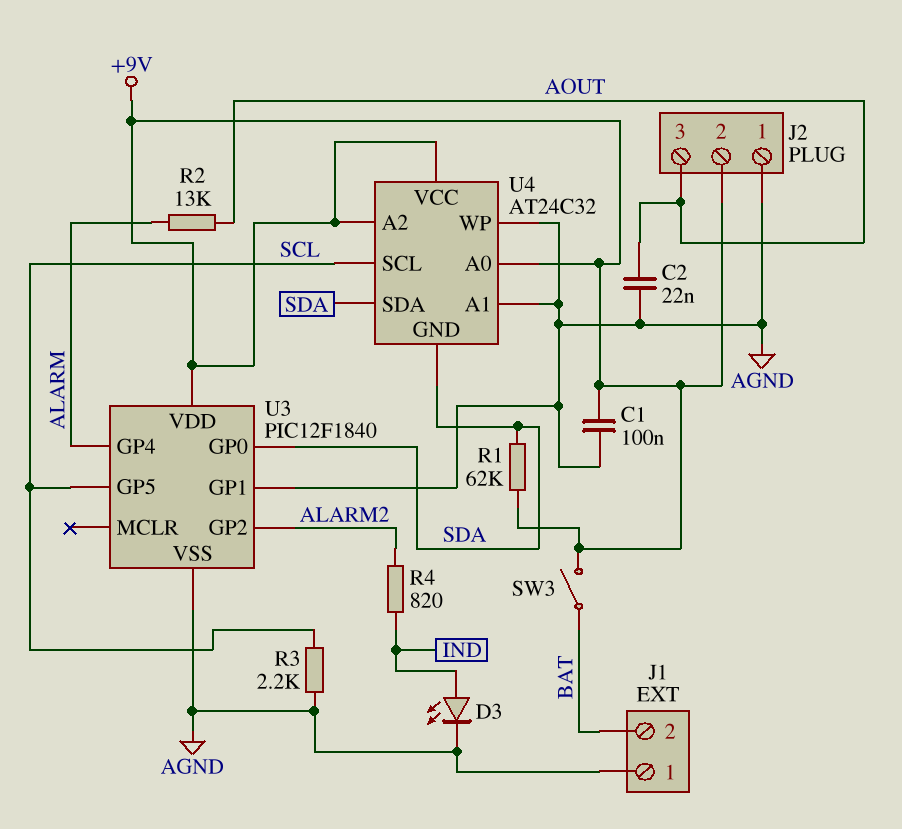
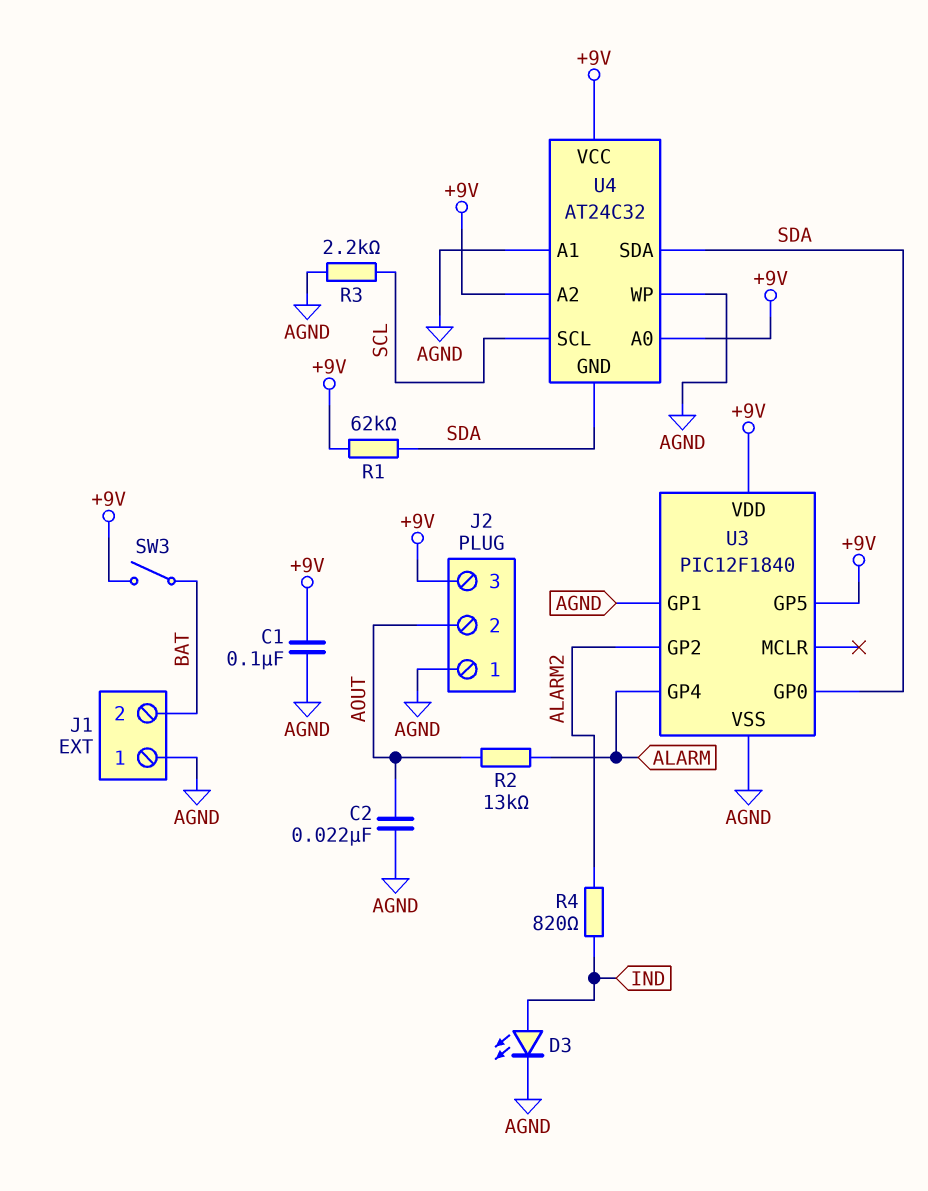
J2 pin 2: +9V -> AOUT
J2 pin 3: AOUT -> +9V
U3 pin GP5: SCL -> +9V

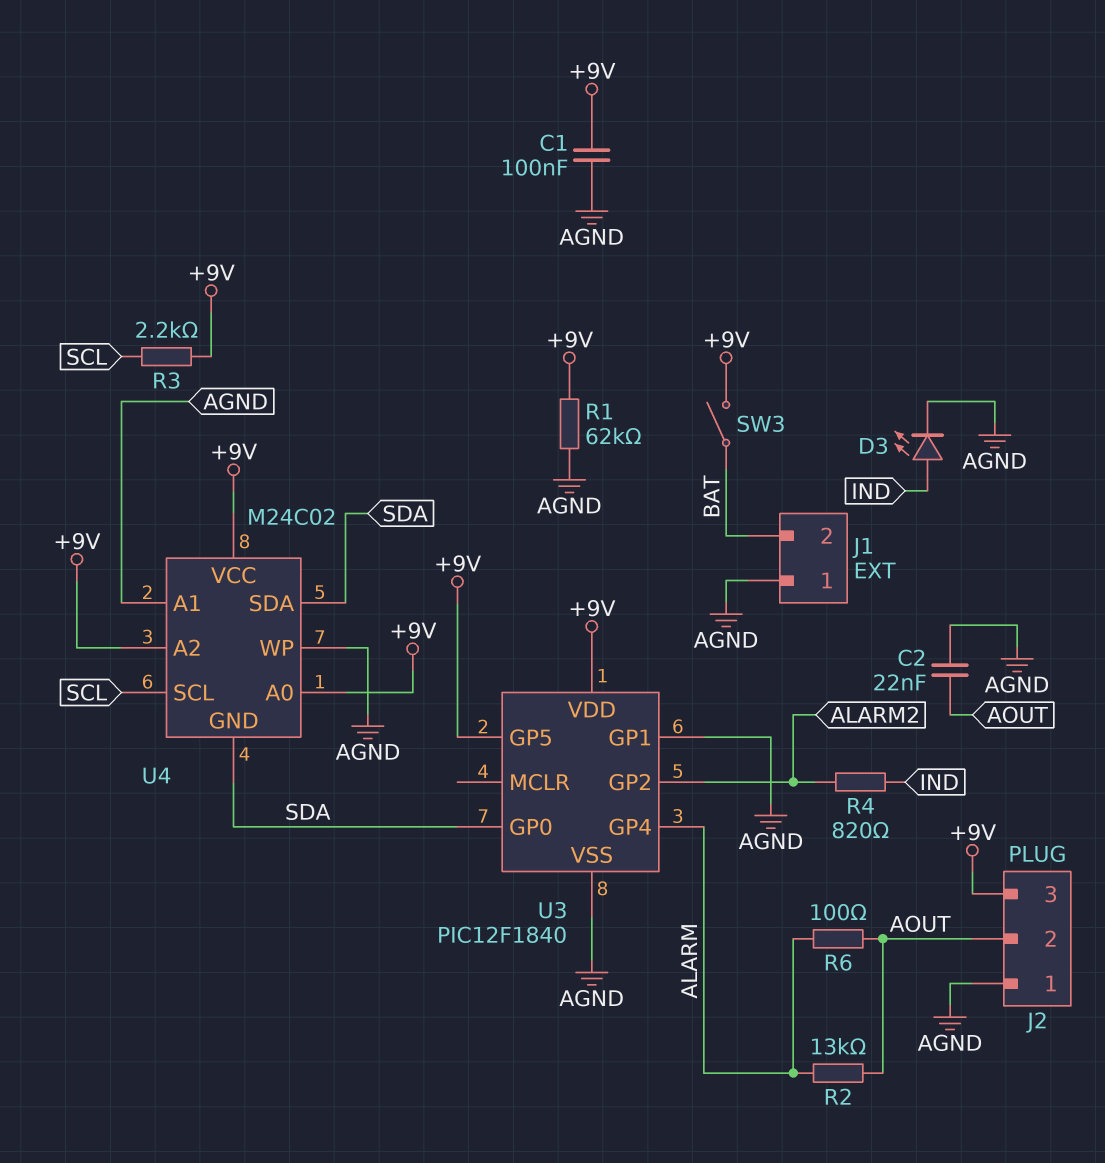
R1: 62k (+9V, SDA) -> 62k (+9V, AGND)
R3: 2.2k (AGND, SCL) -> 2.2k (+9V, SCL)
R6: none -> 100 (ALARM, AOUT)
U4: AT24C32 -> M24C02

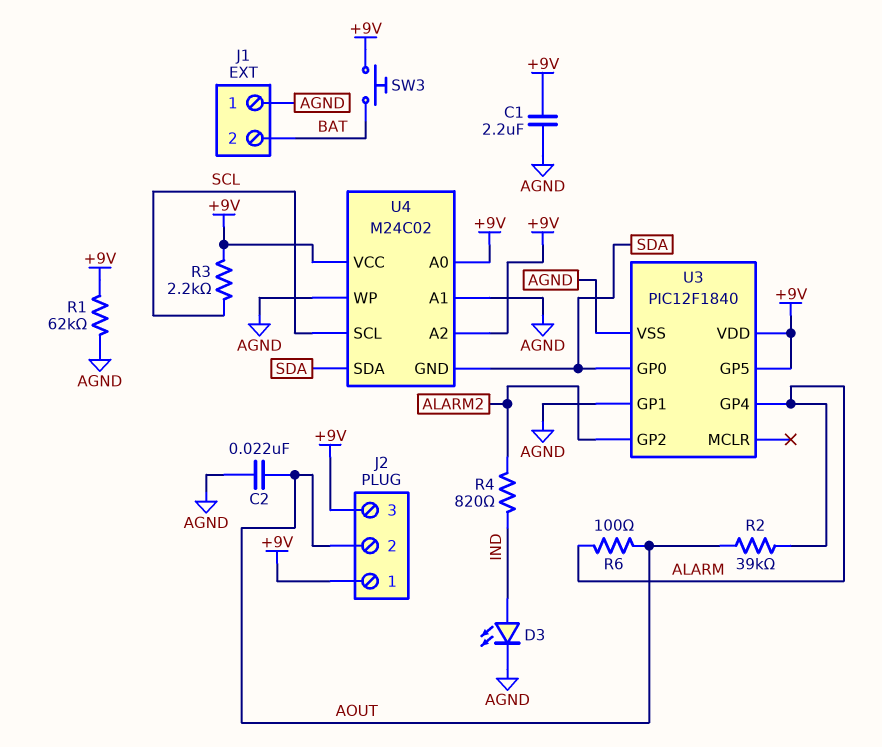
C1: 100nF (+9V, AGND) -> 2.2uF (+9V, AGND)
J2 pin 1: AGND -> +9V
R2: 13k (ALARM, AOUT) -> 39k (ALARM, AOUT)
SW3: switch (+9V, BAT) -> button (+9V, BAT)

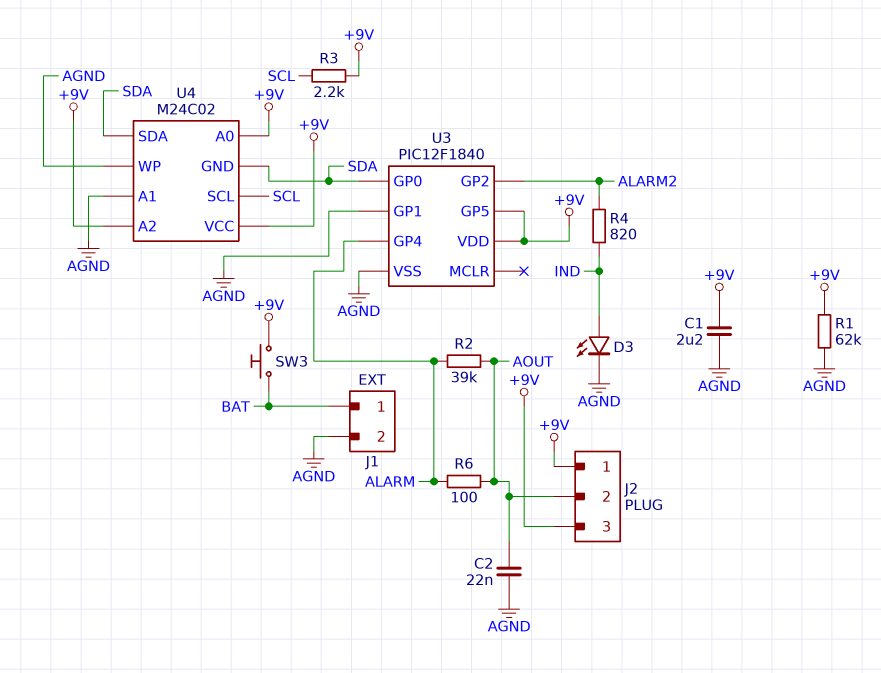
J1 pin 1: AGND -> BAT
J1 pin 2: BAT -> AGND

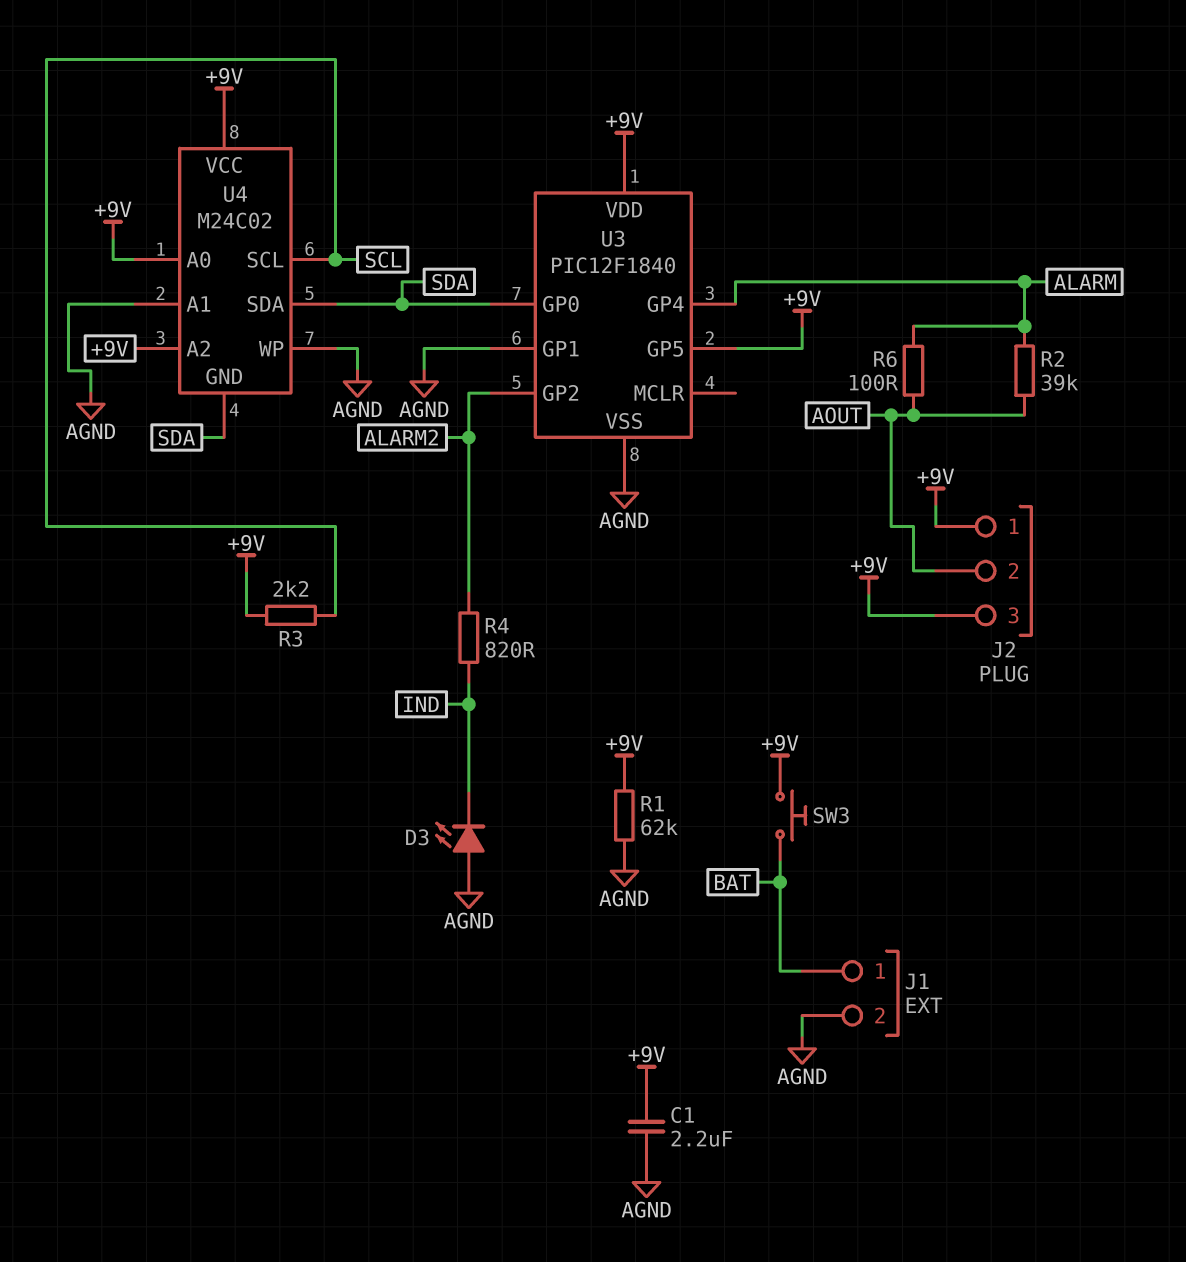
C2: 22nF (AGND, AOUT) -> none
D3: LED (A IND, K AGND) -> LED (A AGND, K IND)

